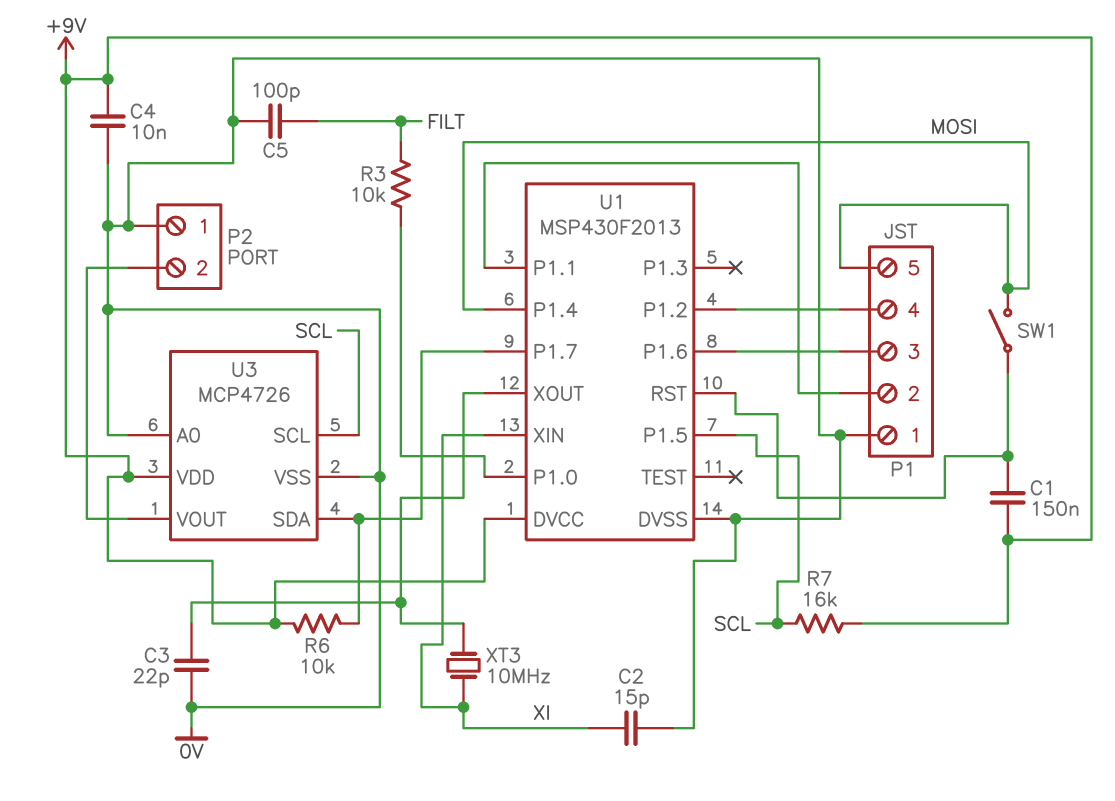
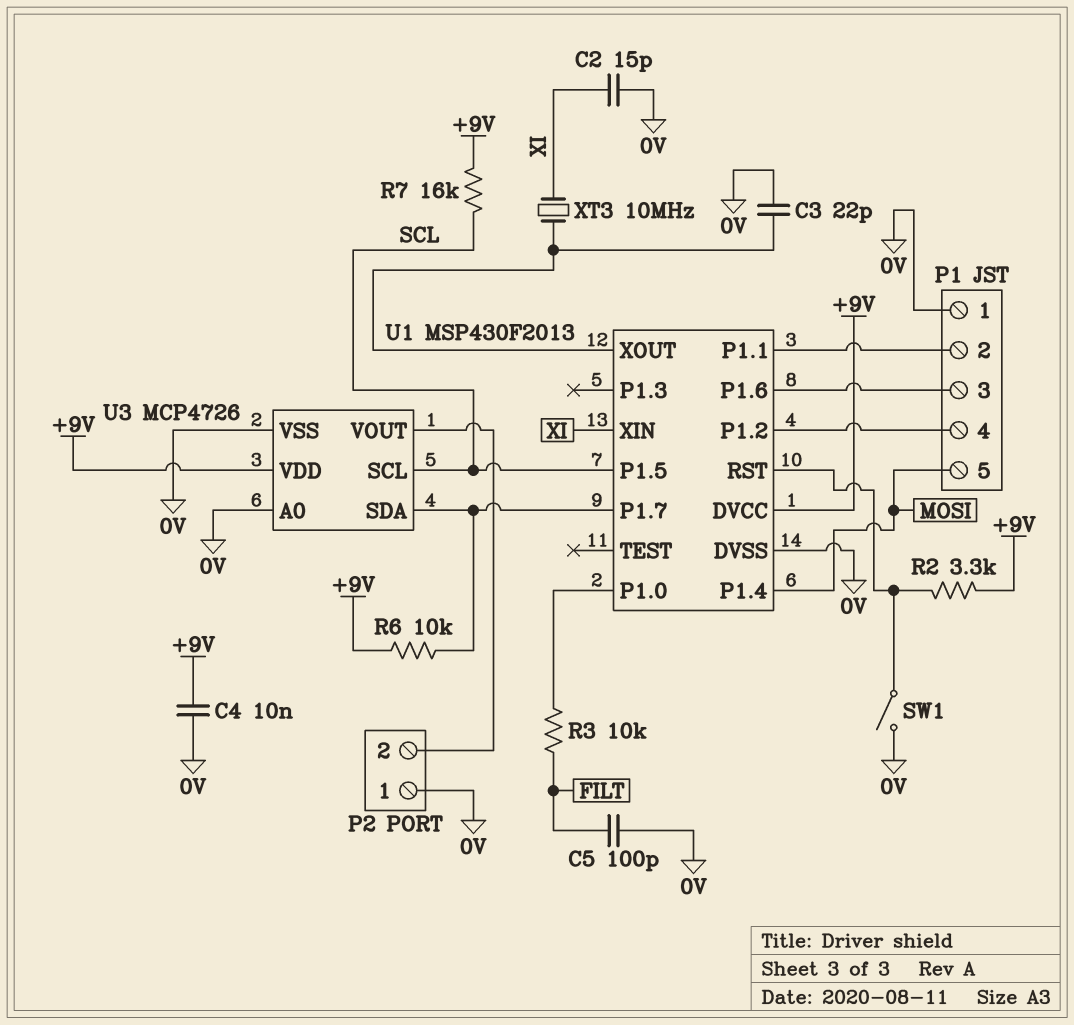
C1: 150nF (+9V, U1/RST) -> none
R2: none -> 3.3k (+9V, U1/RST)
SW1: switch (MOSI, U1/RST) -> switch (0V, U1/RST)

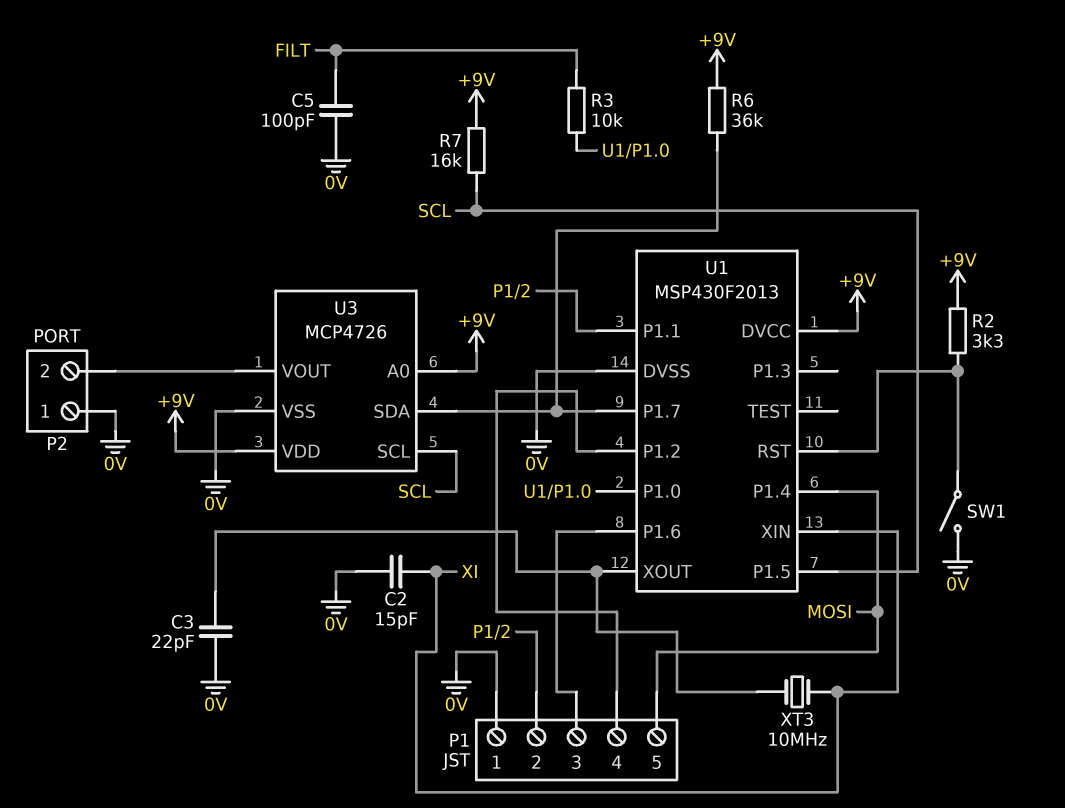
C4: 10nF (+9V, 0V) -> none
R6: 10k (+9V, U1/P1.7) -> 36k (+9V, U1/P1.7)
U3 pin A0: 0V -> +9V

